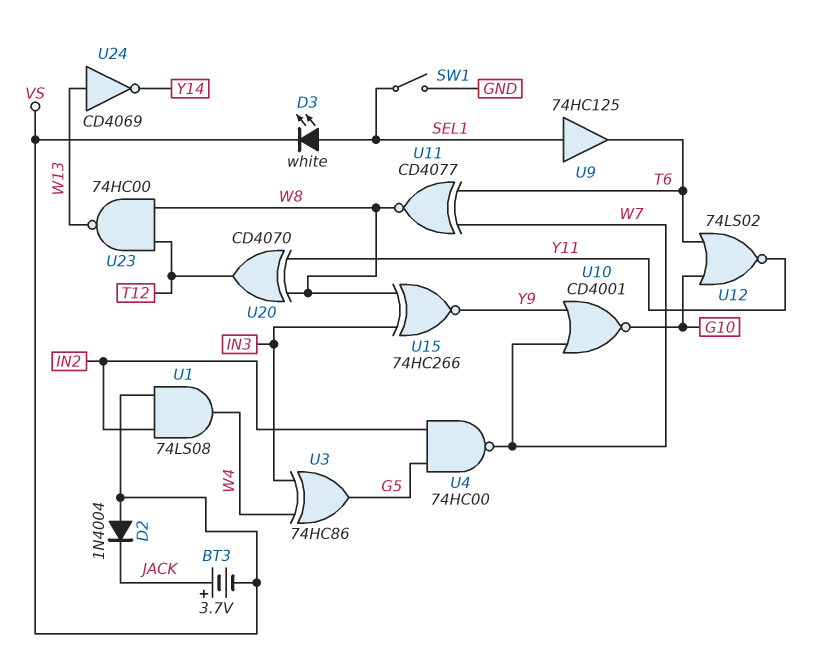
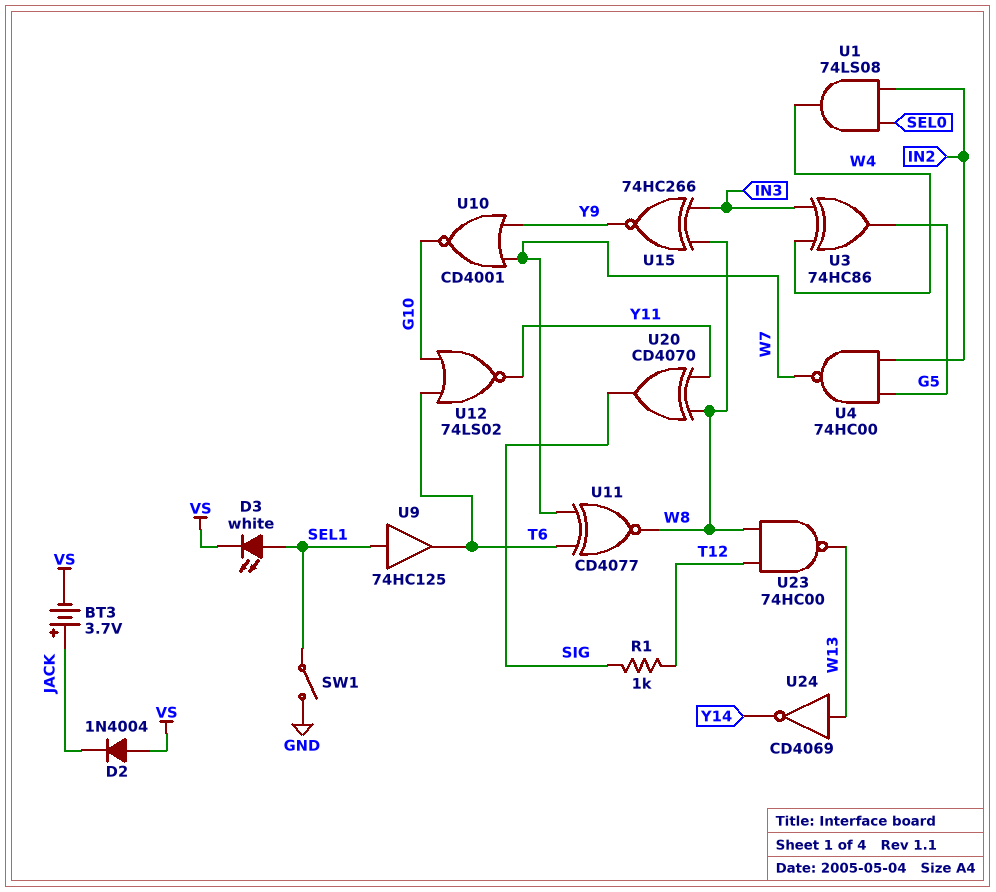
R1: none -> 1k (SIG, T12)
U1: AND 74LS08 (in IN2, in VS, out W4) -> AND 74LS08 (in IN2, in SEL0, out W4)
U20: XOR CD4070 (in W8, in Y11, out T12) -> XOR CD4070 (in W8, in Y11, out SIG)

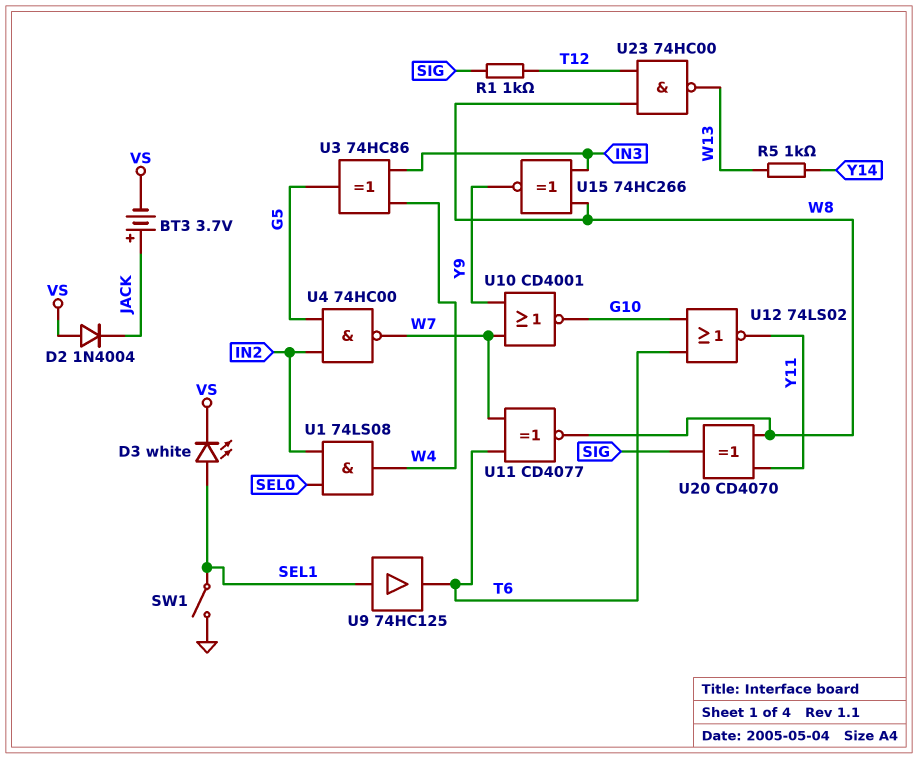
R5: none -> 1k (W13, Y14)
U24: NOT CD4069 (in W13, out Y14) -> none

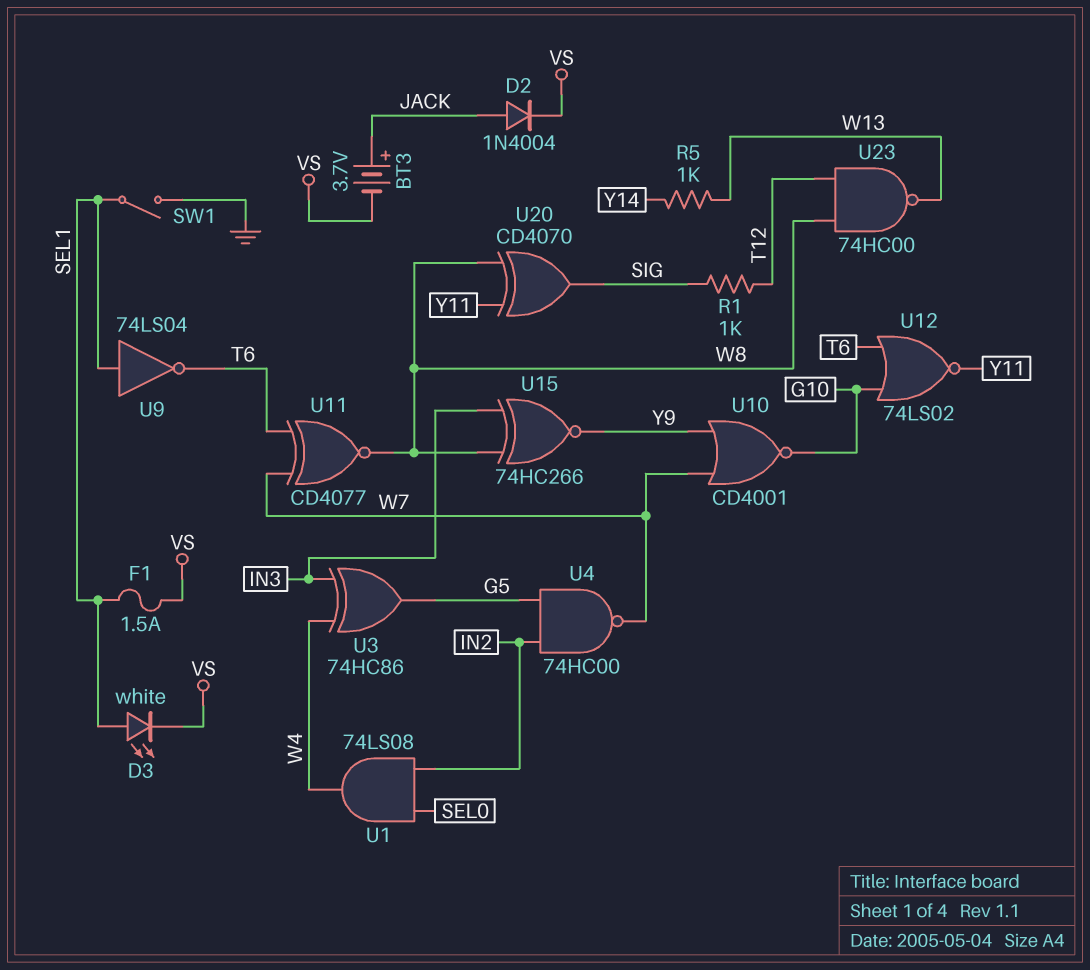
D2: diode 1N4004 (A VS, K JACK) -> diode 1N4004 (A JACK, K VS)
F1: none -> 1.5A (SEL1, VS)
U9: buffer 74HC125 (in SEL1, out T6) -> NOT 74LS04 (in SEL1, out T6)

